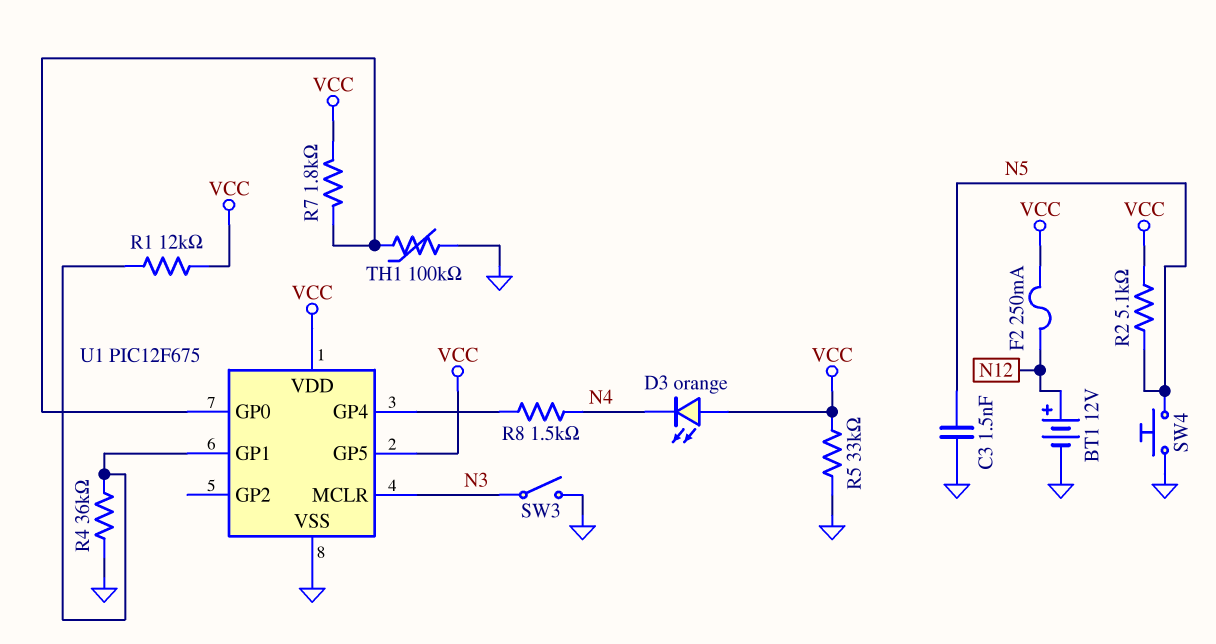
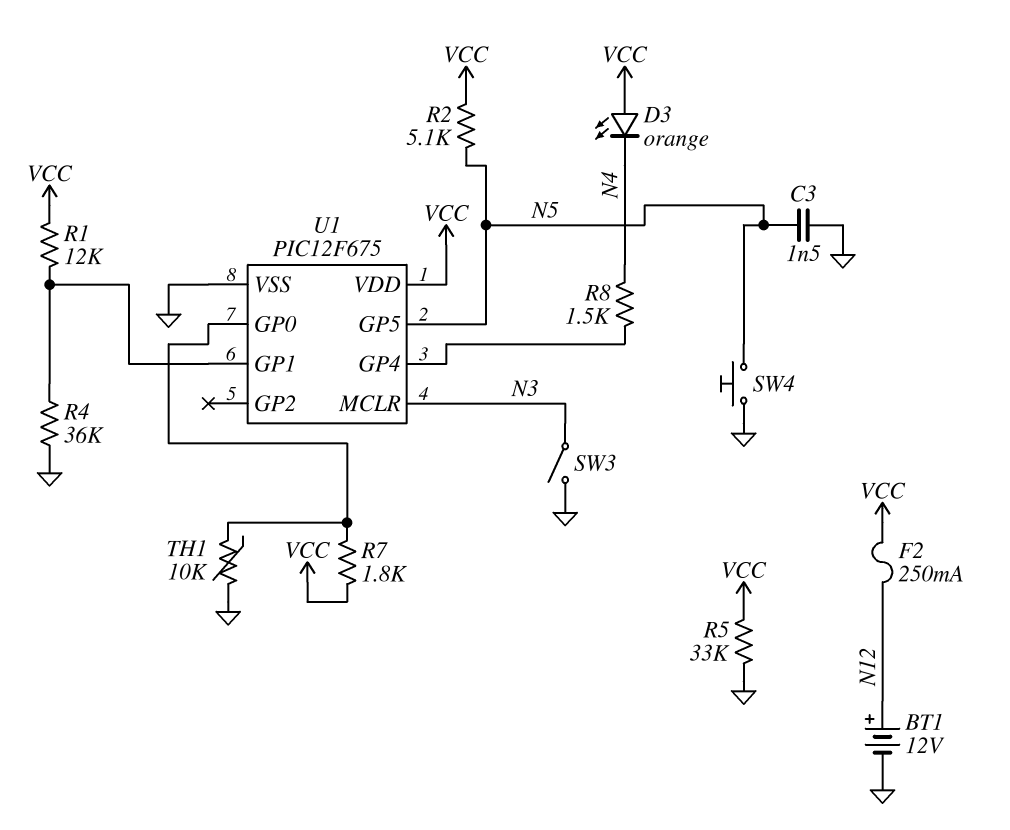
TH1: 100k (GND, U1/GP0) -> 10k (GND, U1/GP0)
U1 pin GP5: VCC -> N5

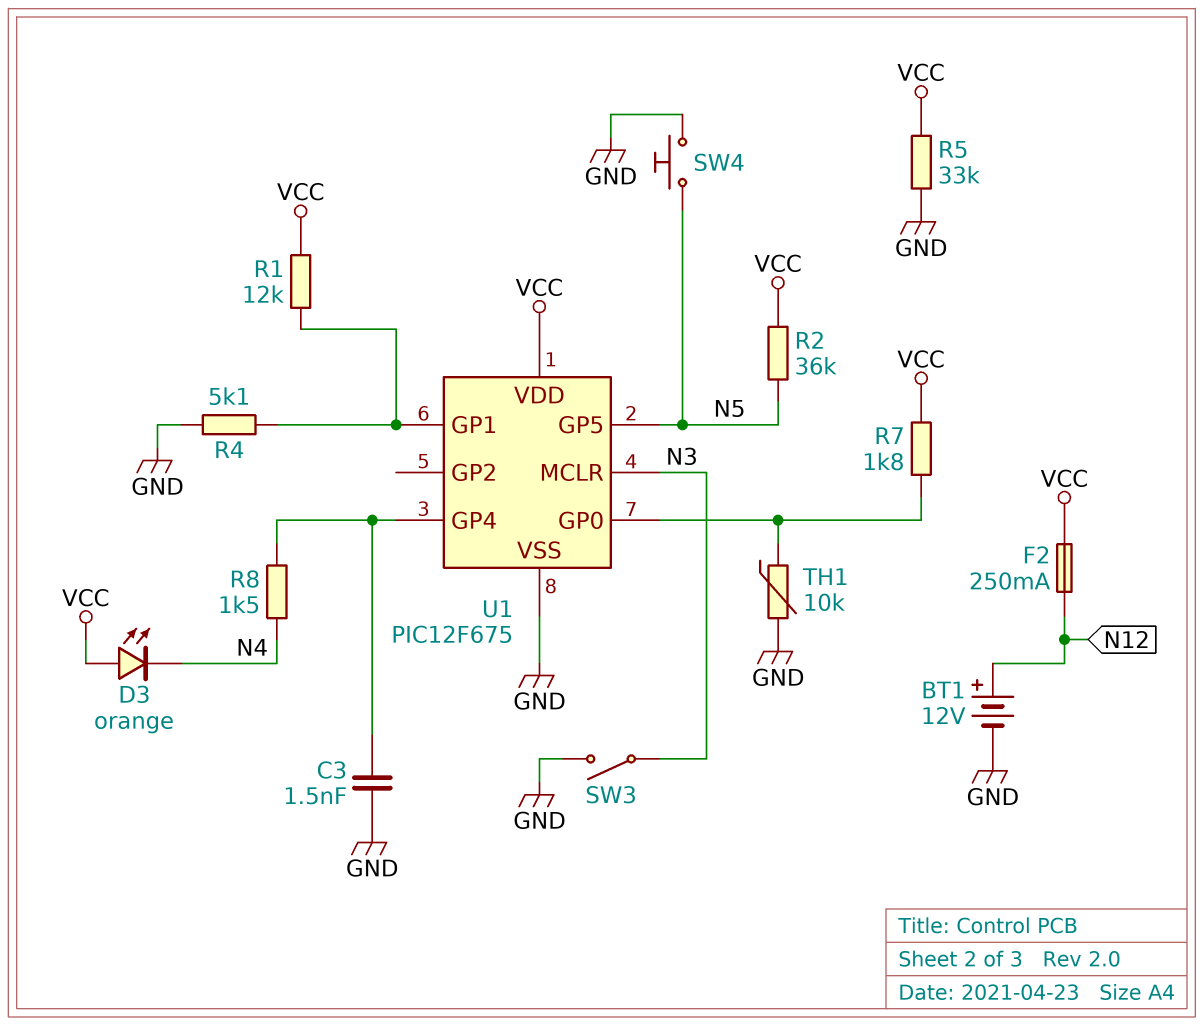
C3: 1.5nF (GND, N5) -> 1.5nF (GND, U1/GP4)
R2: 5.1k (N5, VCC) -> 36k (N5, VCC)
R4: 36k (GND, U1/GP1) -> 5.1k (GND, U1/GP1)

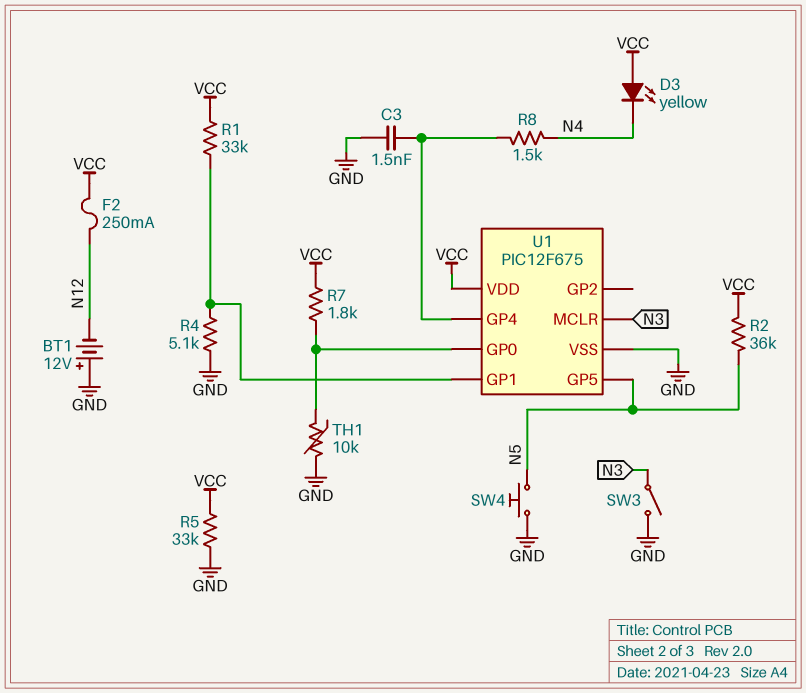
BT1: 12V (plus N12, minus GND) -> 12V (plus GND, minus N12)
D3: LED orange (A VCC, K N4) -> LED yellow (A VCC, K N4)
R1: 12k (U1/GP1, VCC) -> 33k (U1/GP1, VCC)

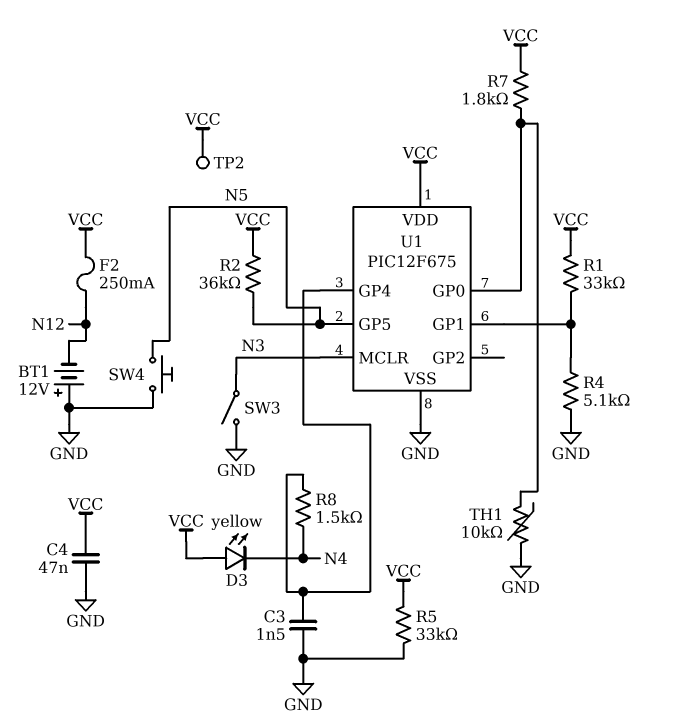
C4: none -> 47nF (GND, VCC)
TP2: none -> test point (VCC)

